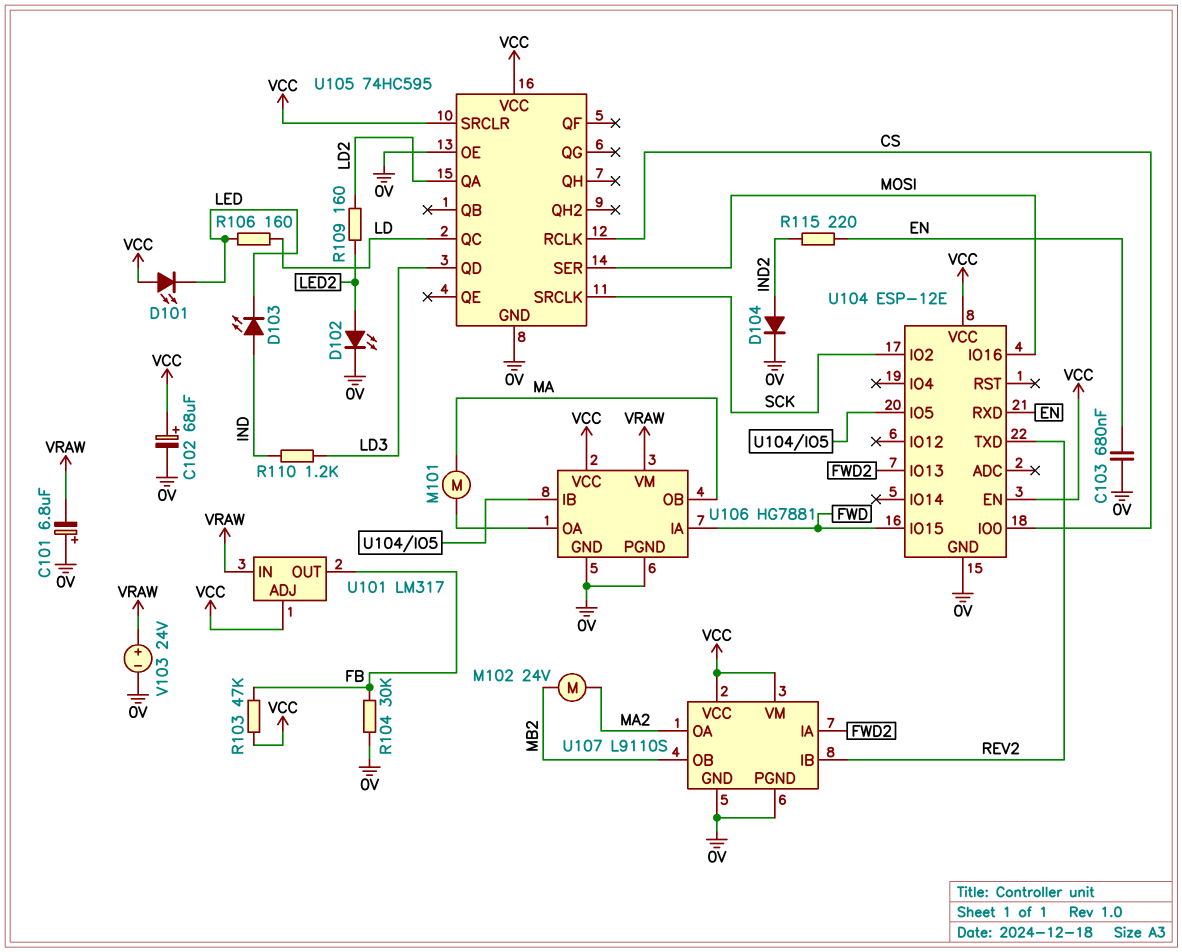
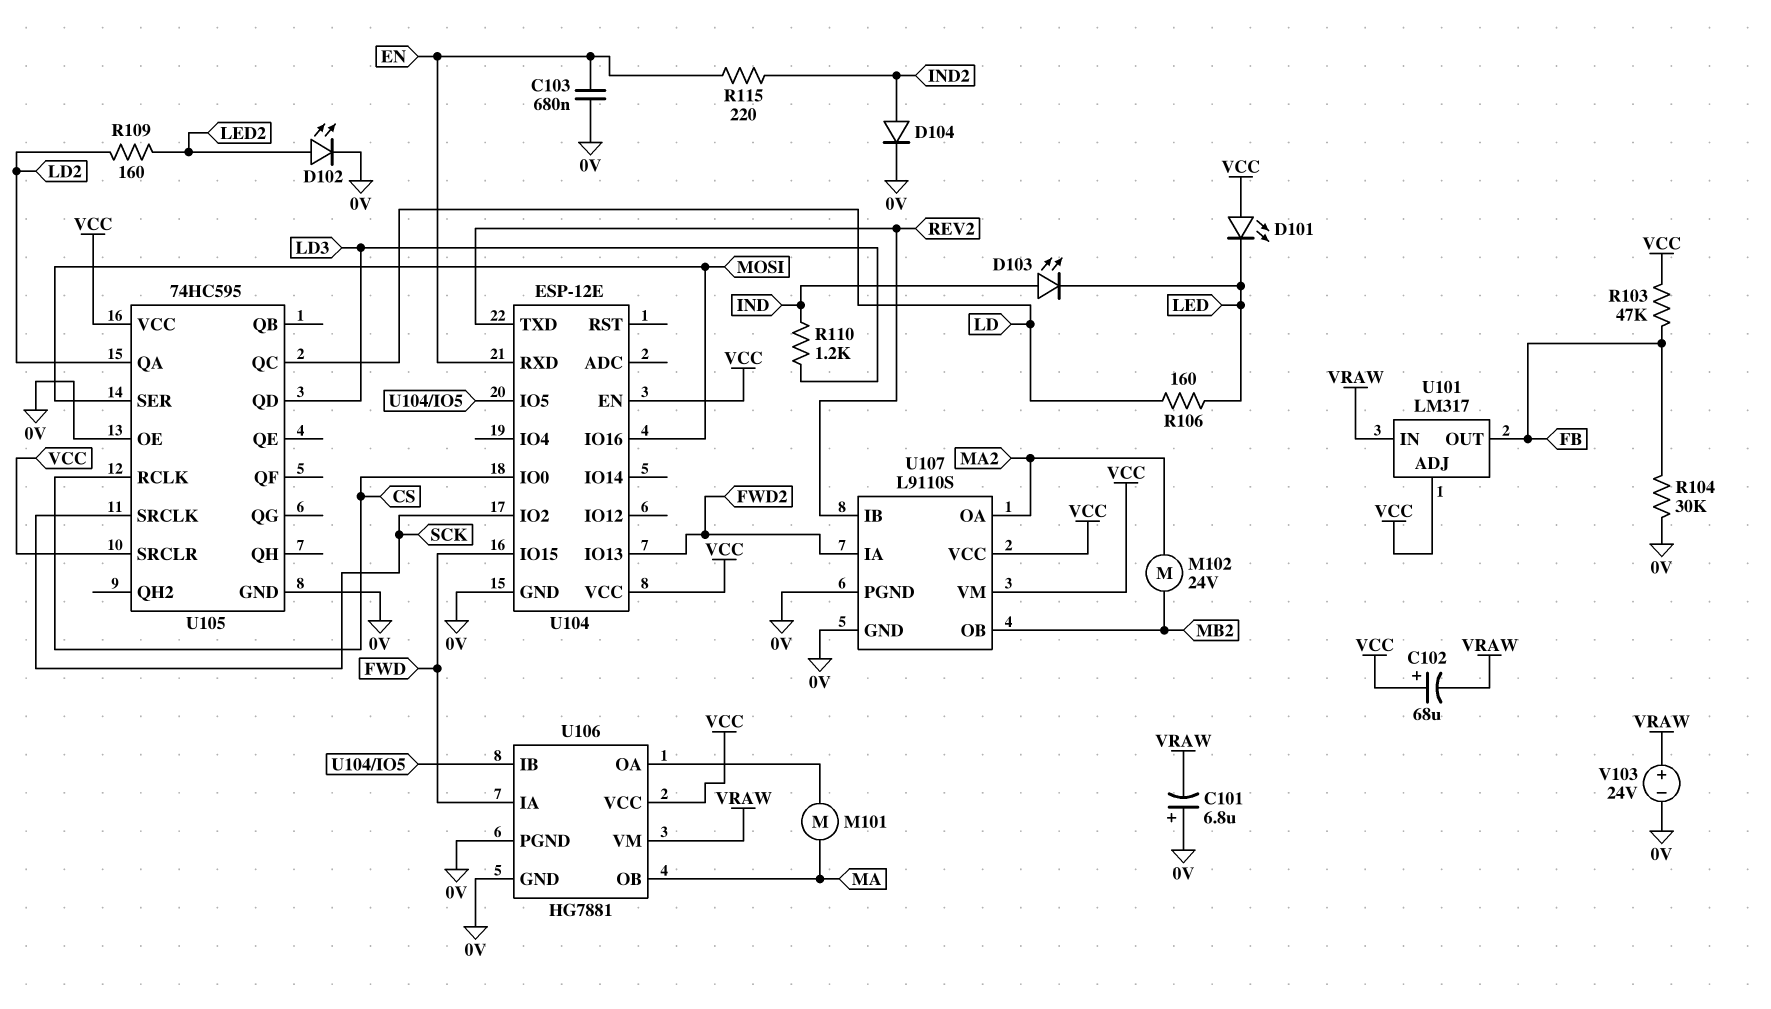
C102: 68uF (plus VCC, minus 0V) -> 68uF (plus VCC, minus VRAW)

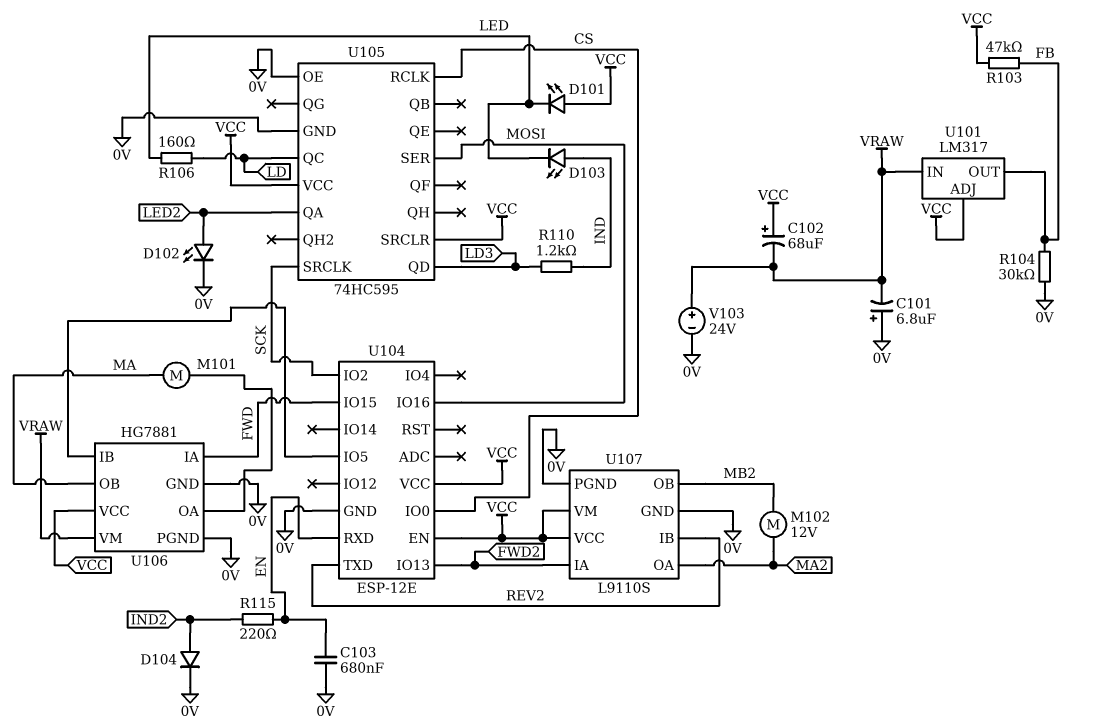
M102: motor 24V (MA2, MB2) -> motor 12V (MA2, MB2)
R109: 160 (LD2, LED2) -> none
U105 pin QA: LD2 -> LED2

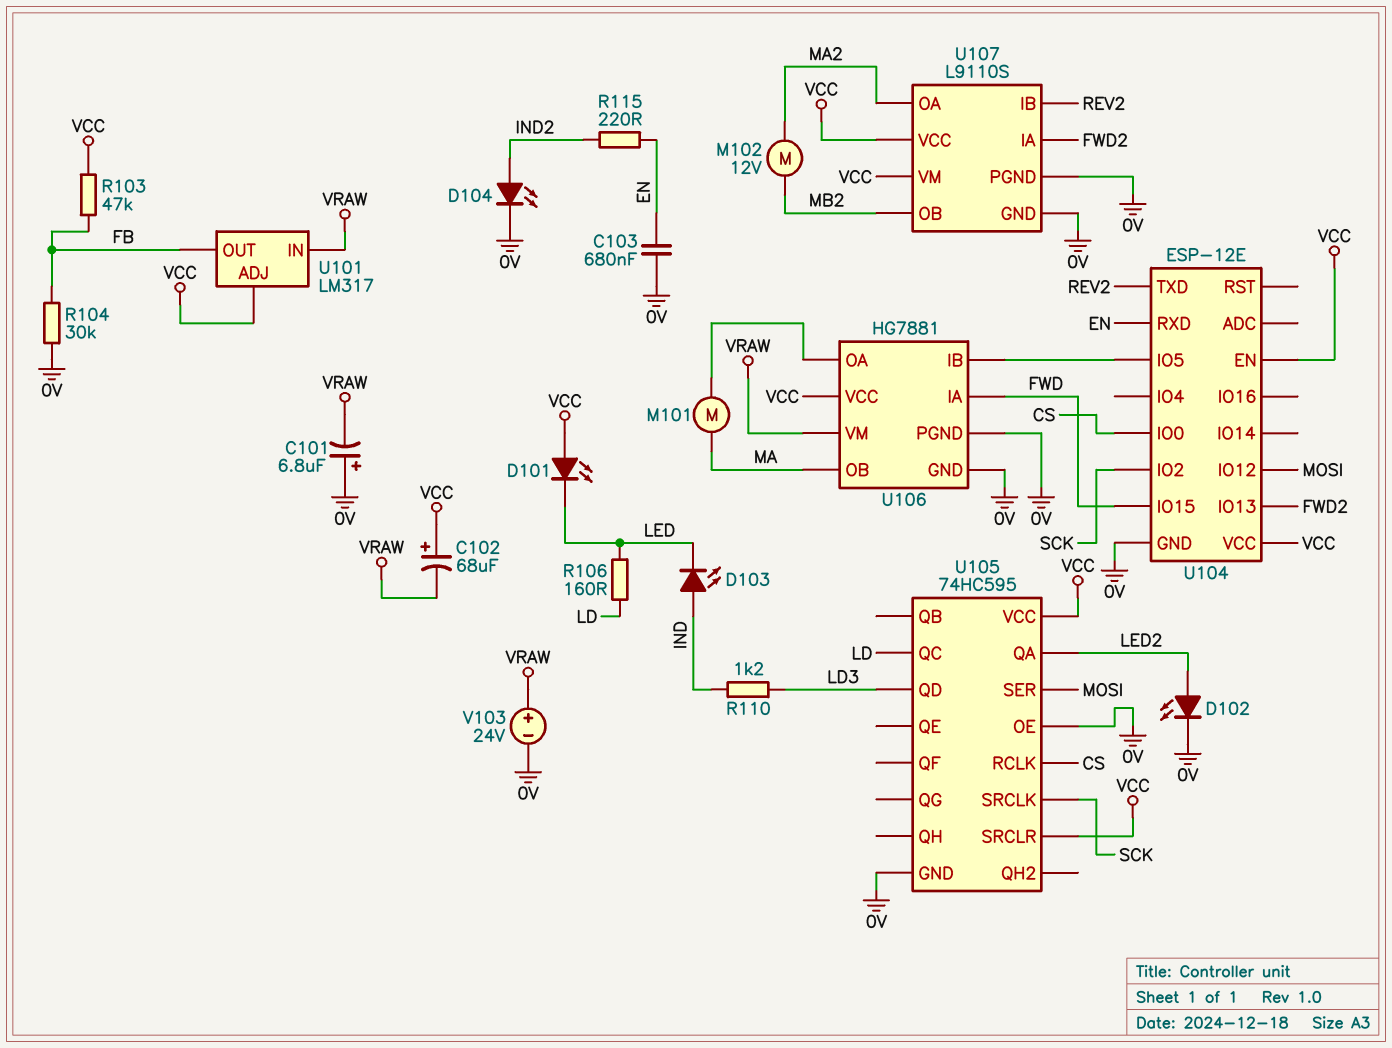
D104: diode (A IND2, K 0V) -> LED (A IND2, K 0V)
U104 pin IO12: none -> MOSI
U104 pin IO16: MOSI -> none

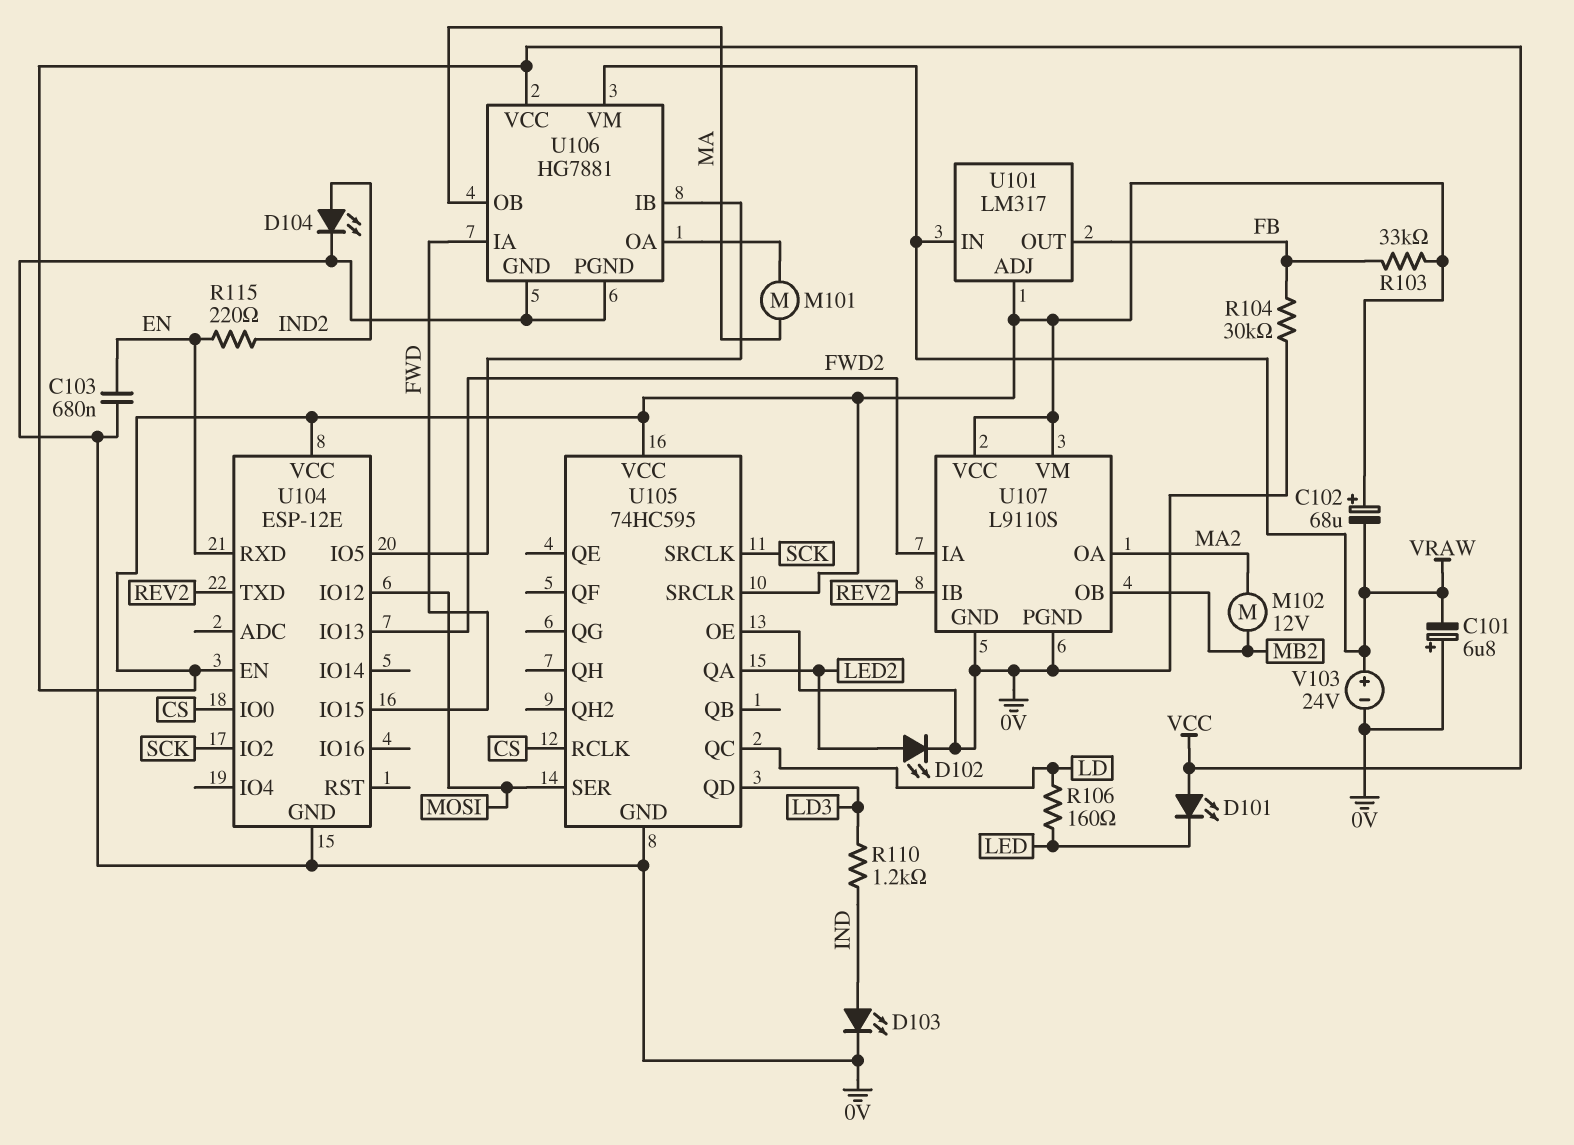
D103: LED (A IND, K LED) -> LED (A IND, K 0V)
R103: 47k (FB, VCC) -> 33k (FB, VCC)

